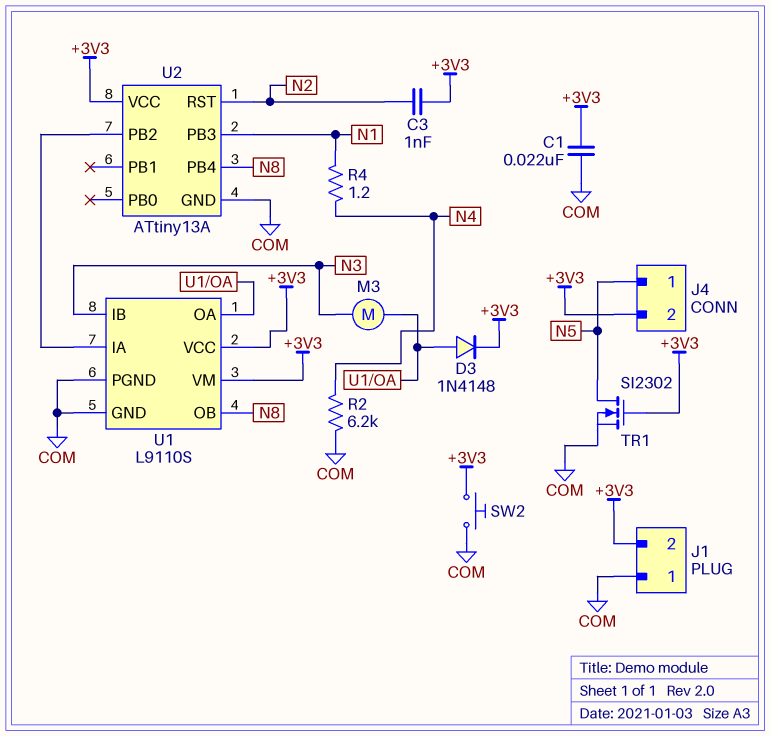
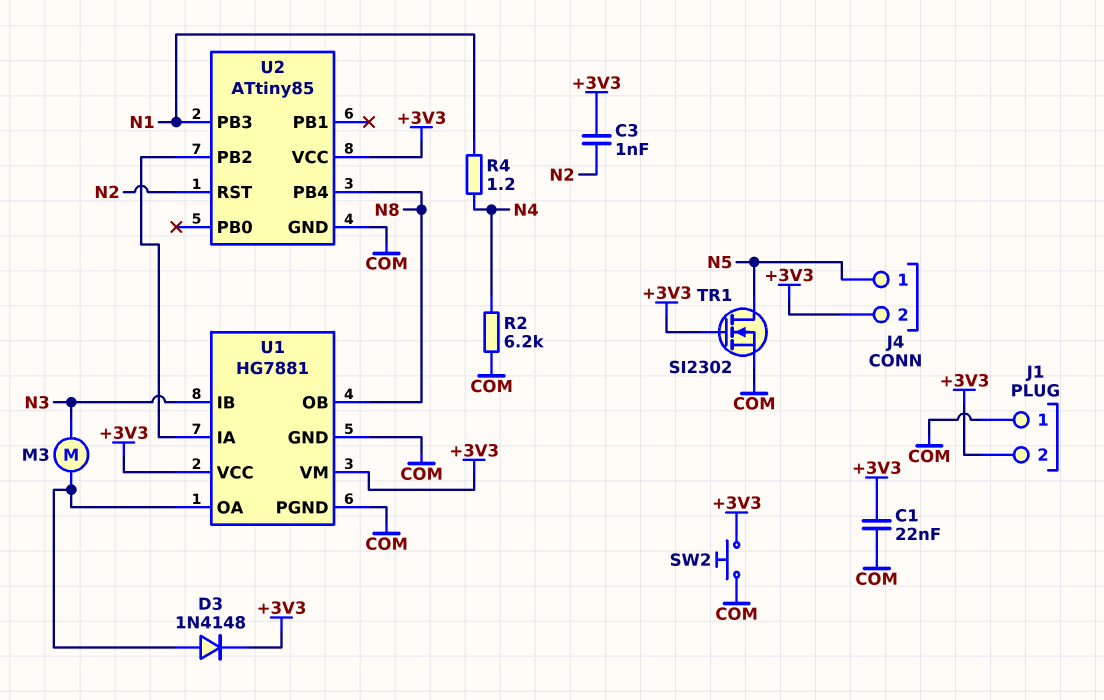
U1: L9110S -> HG7881
U2: ATtiny13A -> ATtiny85

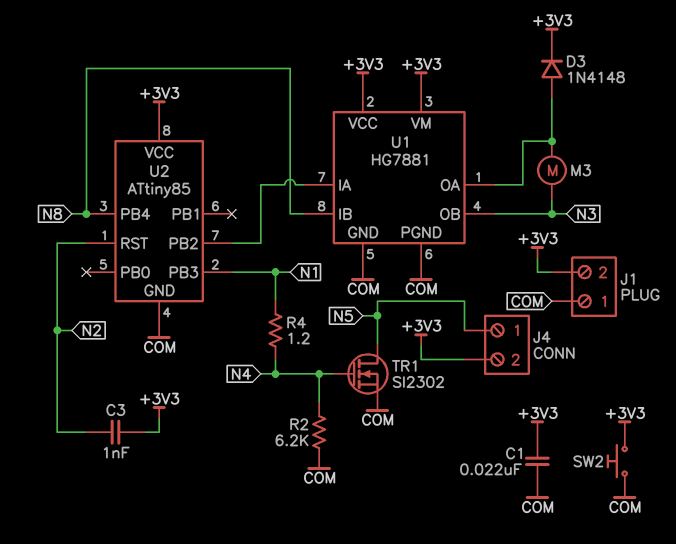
TR1: NMOS SI2302 (G +3V3, D N5, S COM) -> NMOS SI2302 (G N4, D N5, S COM)
U1 pin IB: N3 -> N8
U1 pin OB: N8 -> N3

